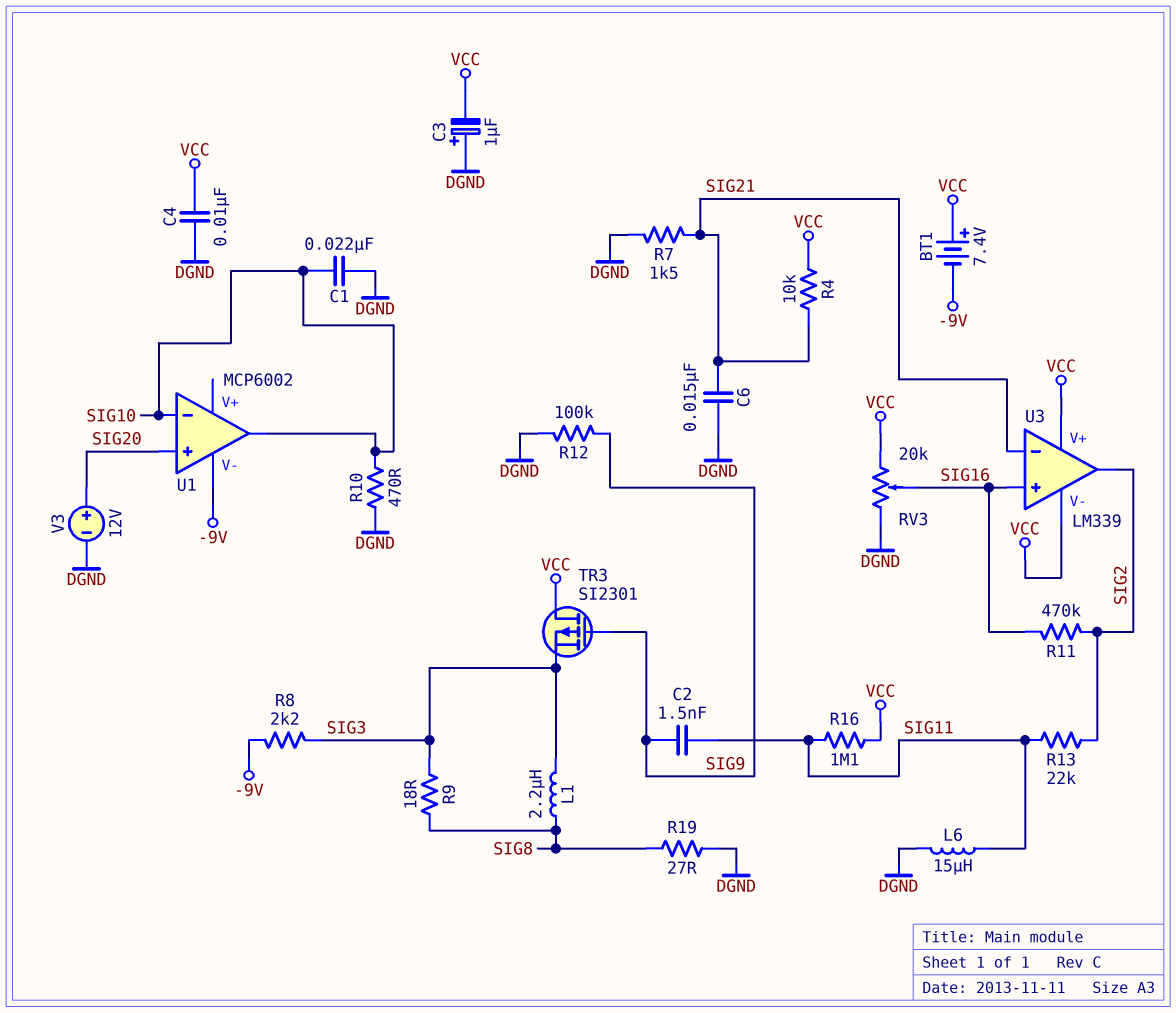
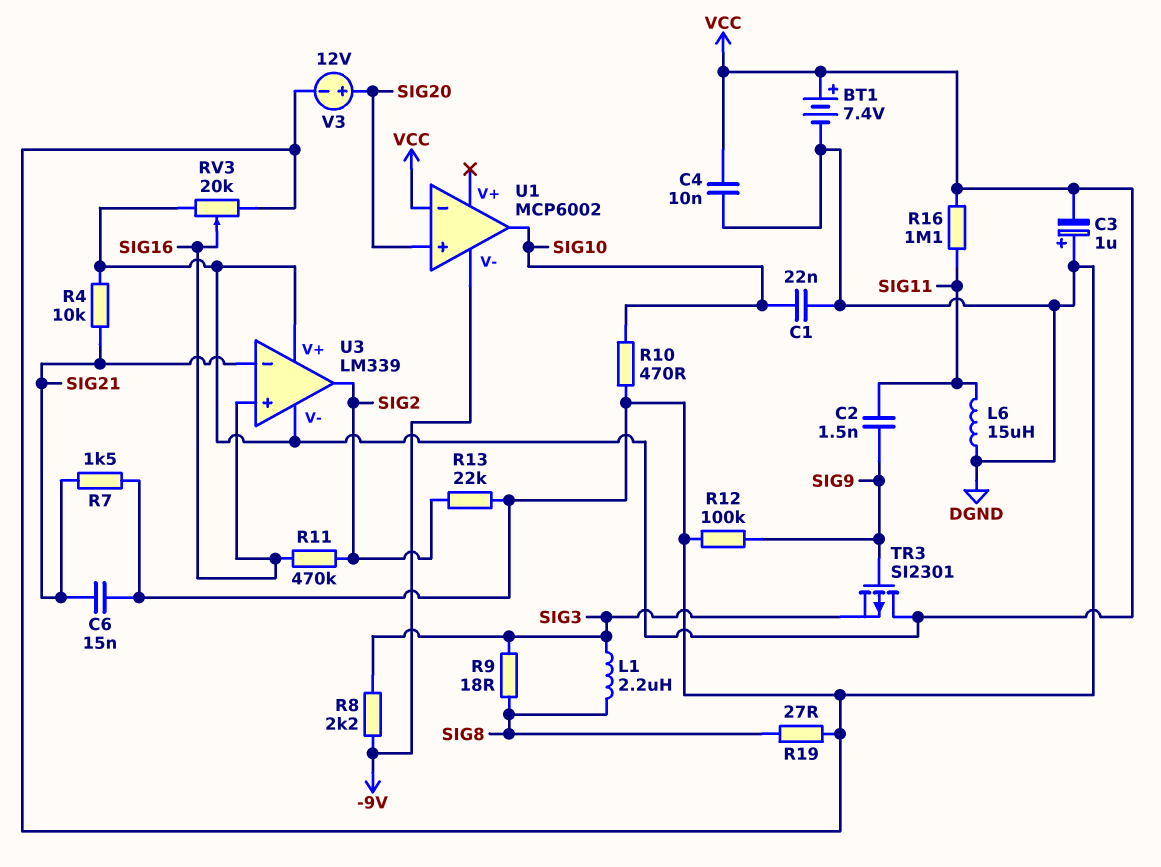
BT1: 7.4V (plus VCC, minus -9V) -> 7.4V (plus VCC, minus DGND)
R13: 22k (SIG2, SIG11) -> 22k (DGND, SIG2)
U1 pin in-: SIG10 -> VCC

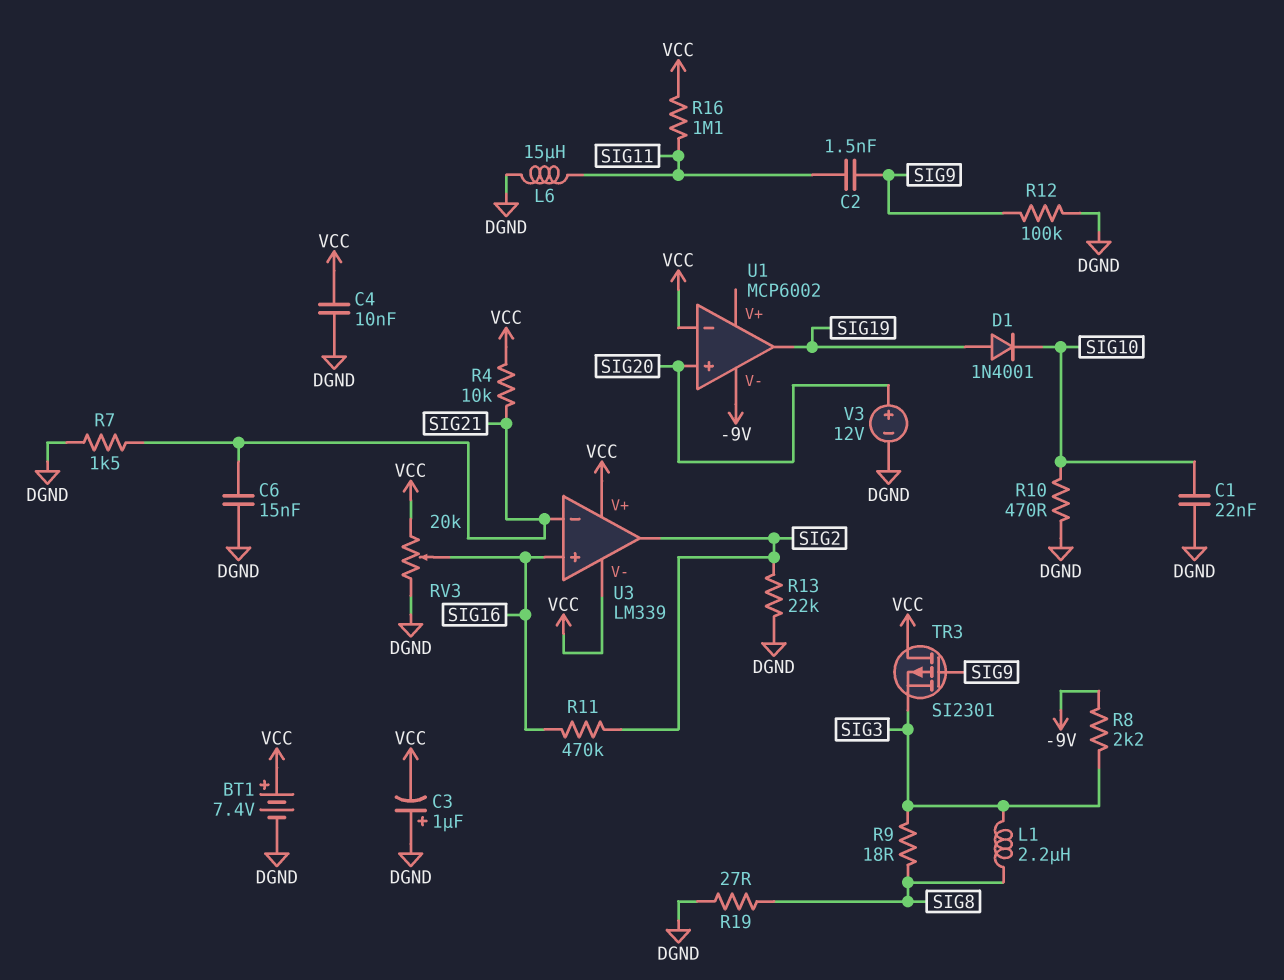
D1: none -> diode 1N4001 (A SIG19, K SIG10)
U1 pin out: SIG10 -> SIG19

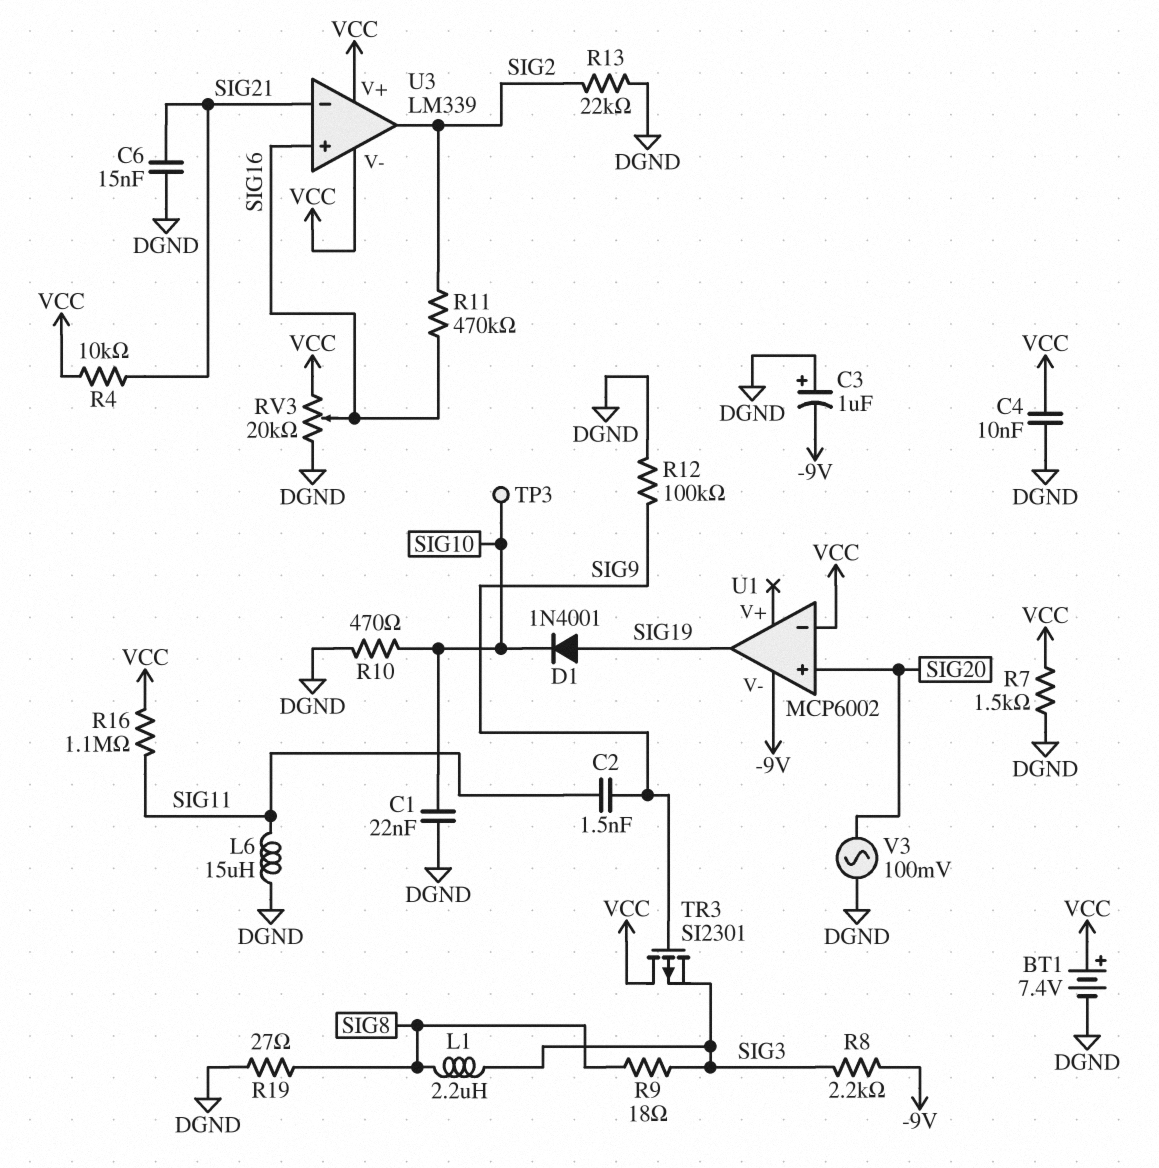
C3: 1uF (plus DGND, minus VCC) -> 1uF (plus DGND, minus -9V)
R7: 1.5k (DGND, SIG21) -> 1.5k (DGND, VCC)
TP3: none -> test point (SIG10)
V3: 12V (plus SIG20, minus DGND) -> AC 100mV (DGND, SIG20)

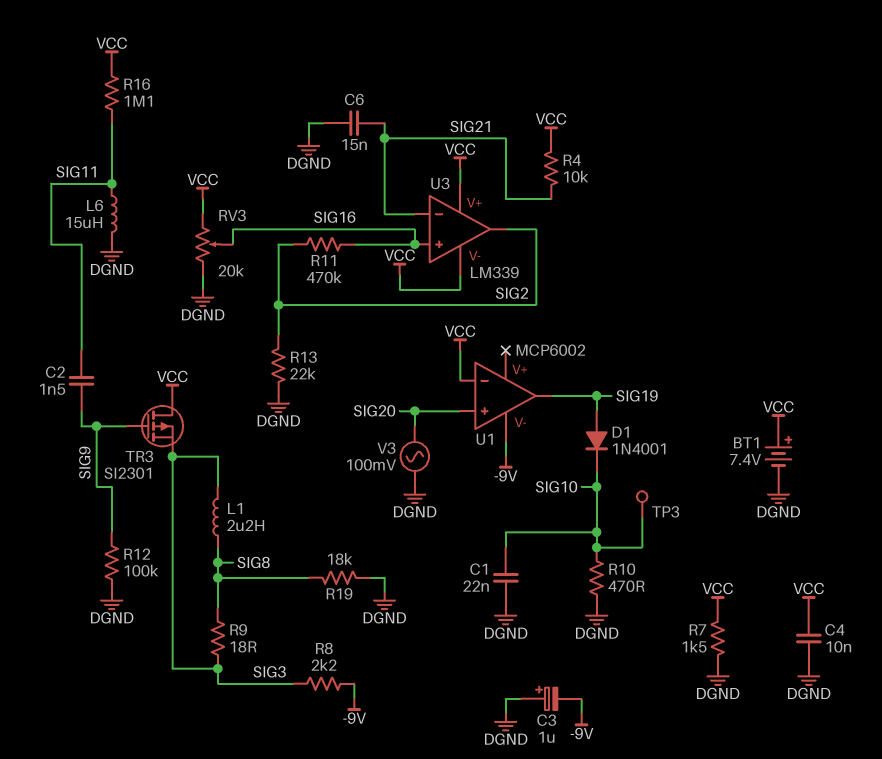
R19: 27 (DGND, SIG8) -> 18k (DGND, SIG8)

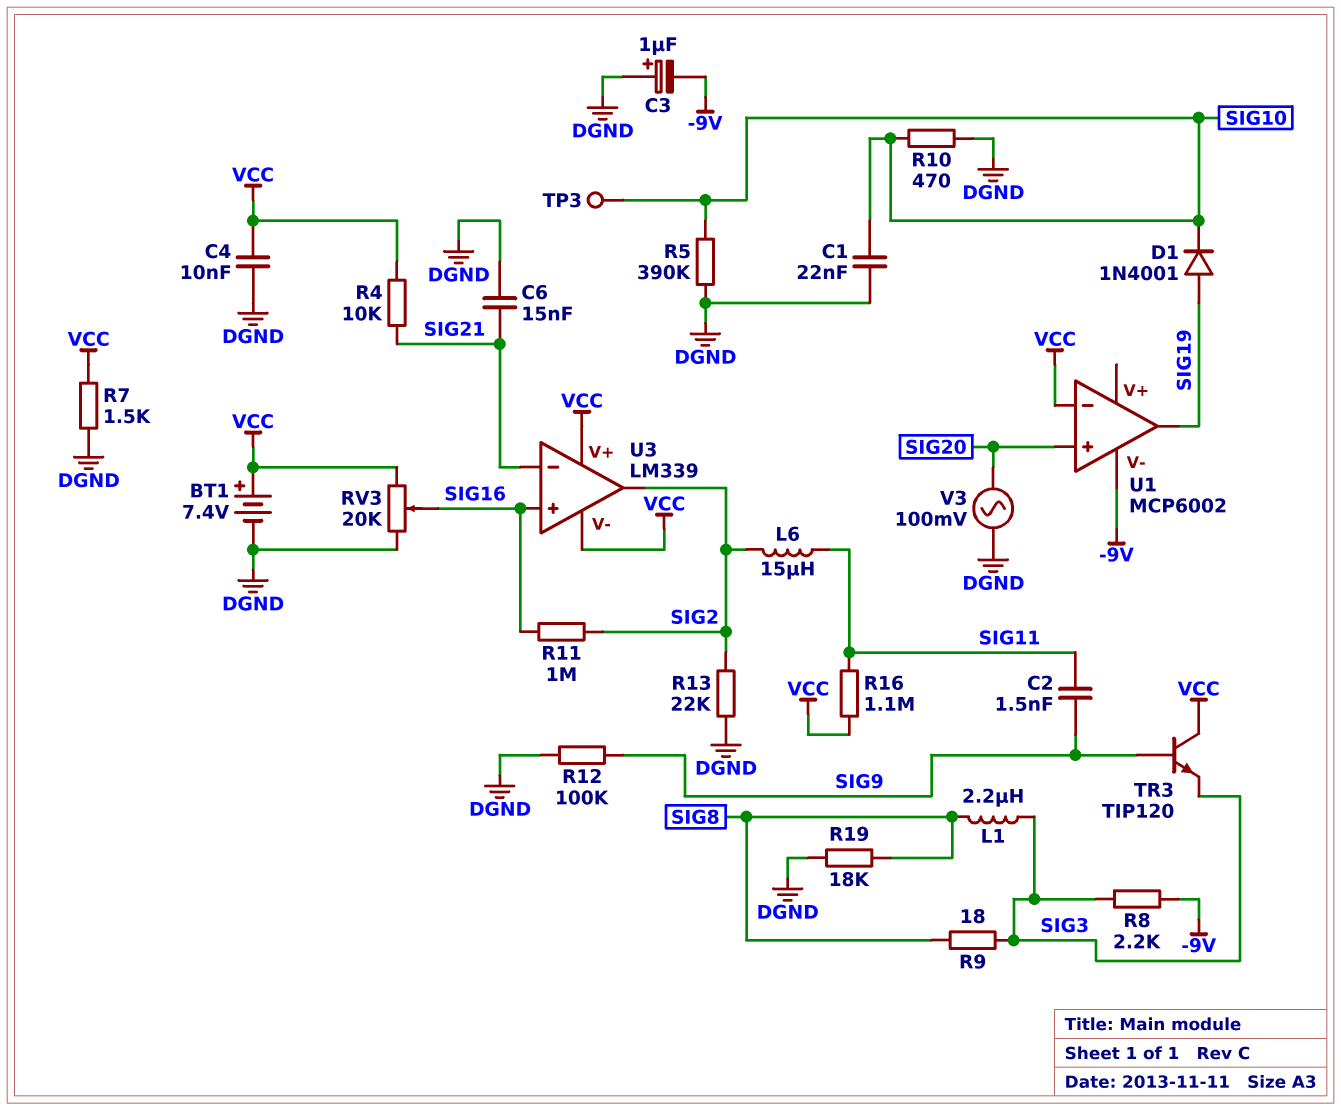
L6: 15uH (DGND, SIG11) -> 15uH (SIG2, SIG11)
R5: none -> 390k (DGND, SIG10)
R11: 470k (SIG2, SIG16) -> 1M (SIG2, SIG16)
TR3: PMOS SI2301 (G SIG9, D VCC, S SIG3) -> NPN TIP120 (B SIG9, C VCC, E SIG3)

